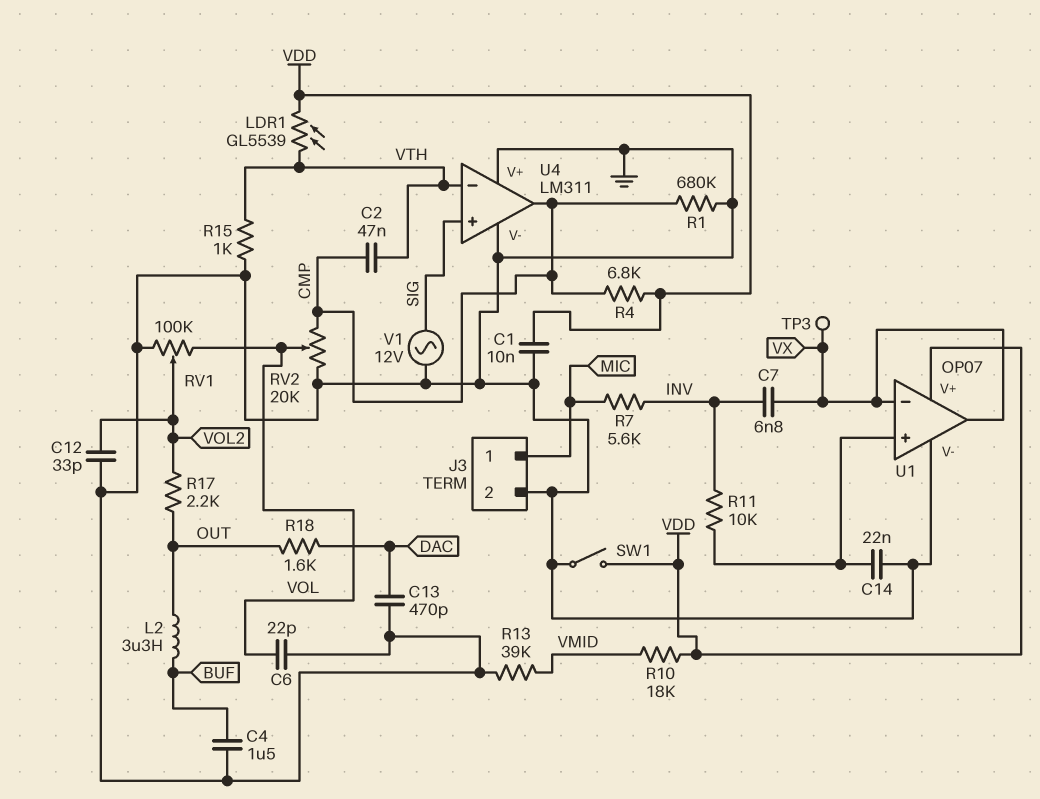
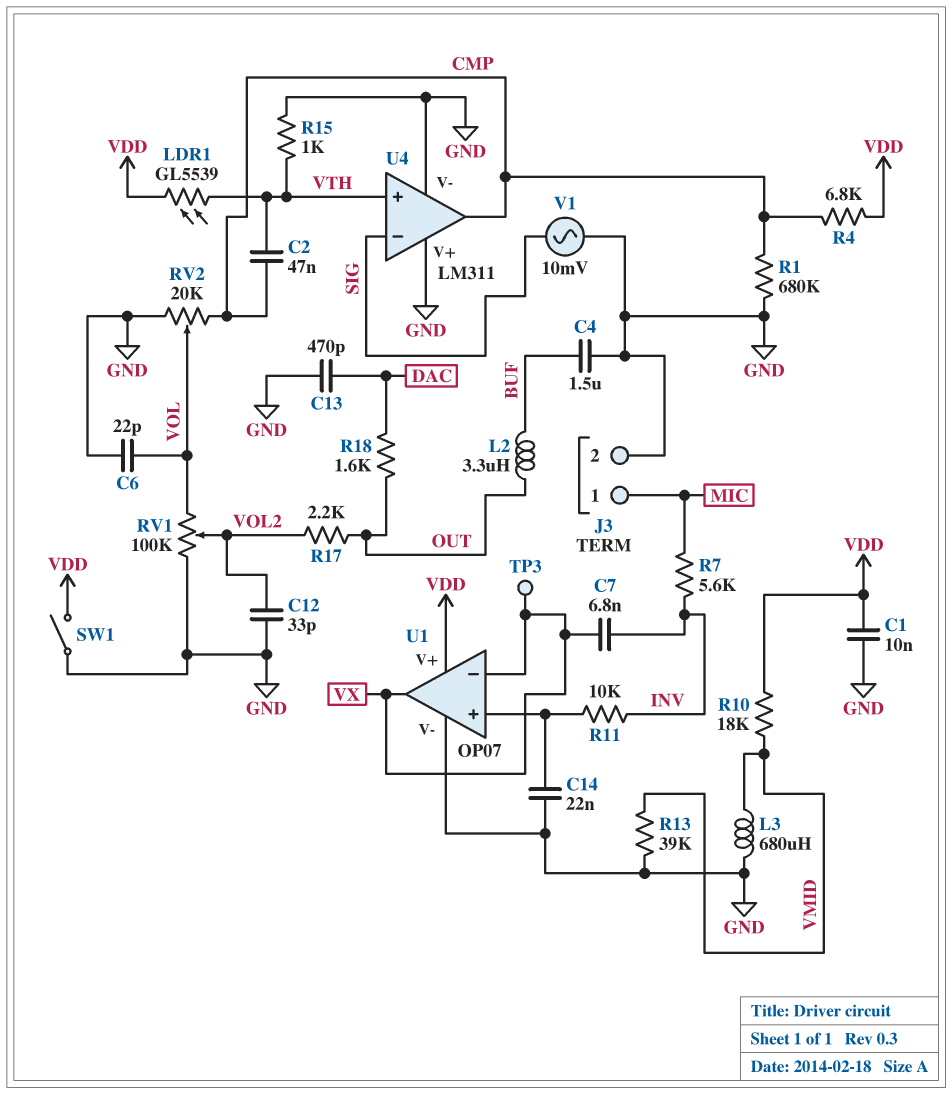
L3: none -> 680uH (GND, VMID)
U4 pin in+: SIG -> VTH
U4 pin in-: VTH -> SIG
V1: AC 12V (GND, SIG) -> AC 10mV (GND, SIG)

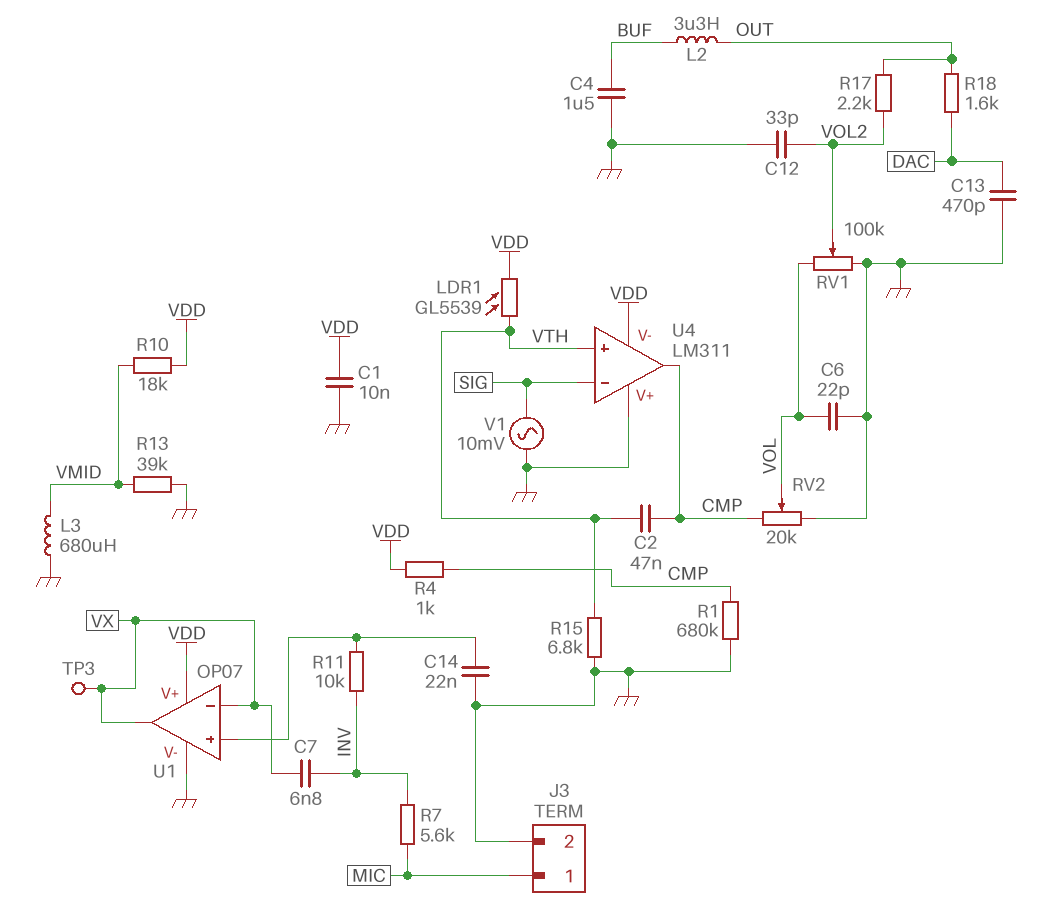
R4: 6.8k (CMP, VDD) -> 1k (CMP, VDD)
R15: 1k (GND, VTH) -> 6.8k (GND, VTH)
SW1: switch (GND, VDD) -> none
U4 pin V-: GND -> VDD

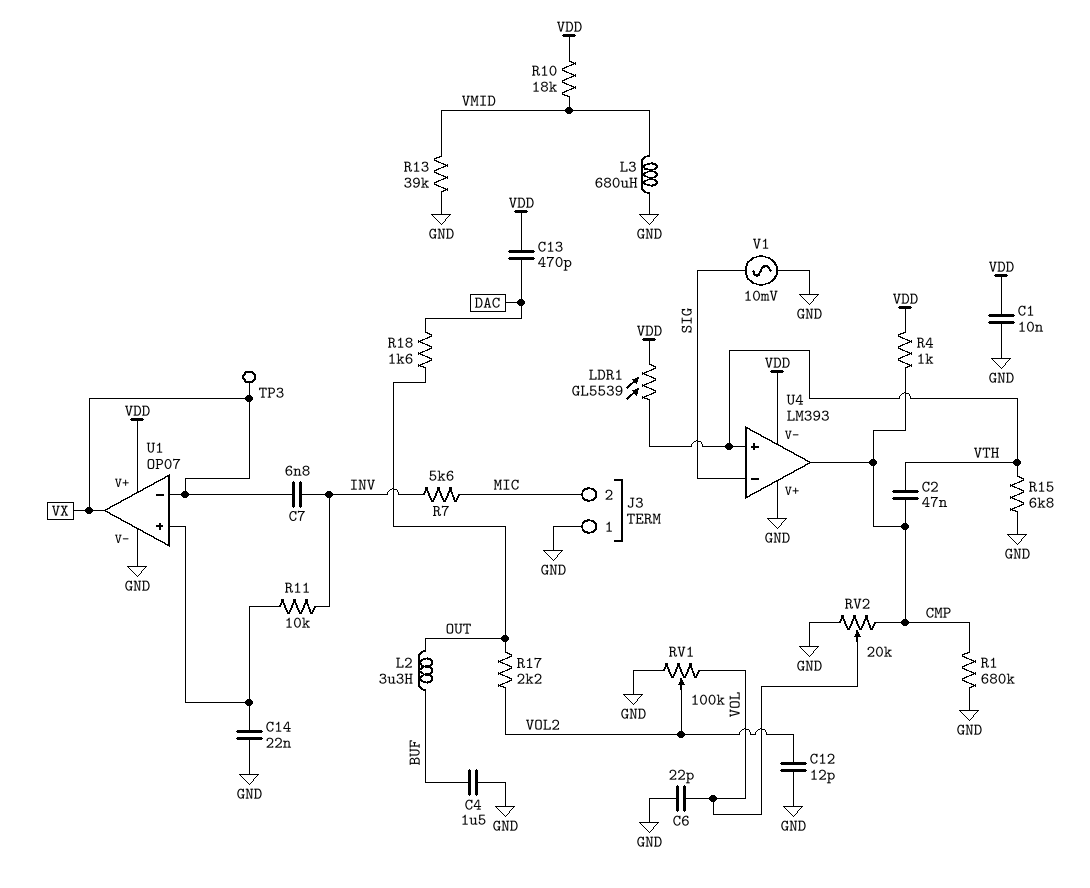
C12: 33pF (GND, VOL2) -> 12pF (GND, VOL2)
C13: 470pF (DAC, GND) -> 470pF (DAC, VDD)
J3 pin 1: MIC -> GND
J3 pin 2: GND -> MIC
U4: LM311 -> LM393

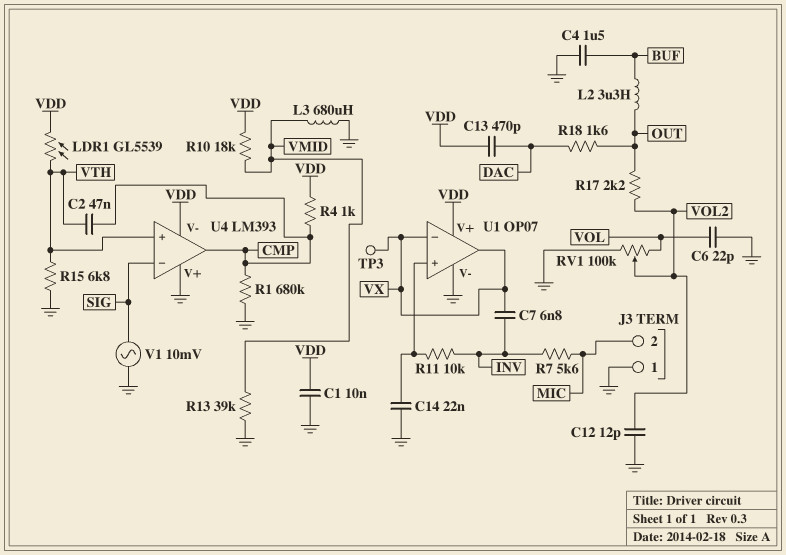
RV2: 20k (CMP, GND, wiper VOL) -> none

